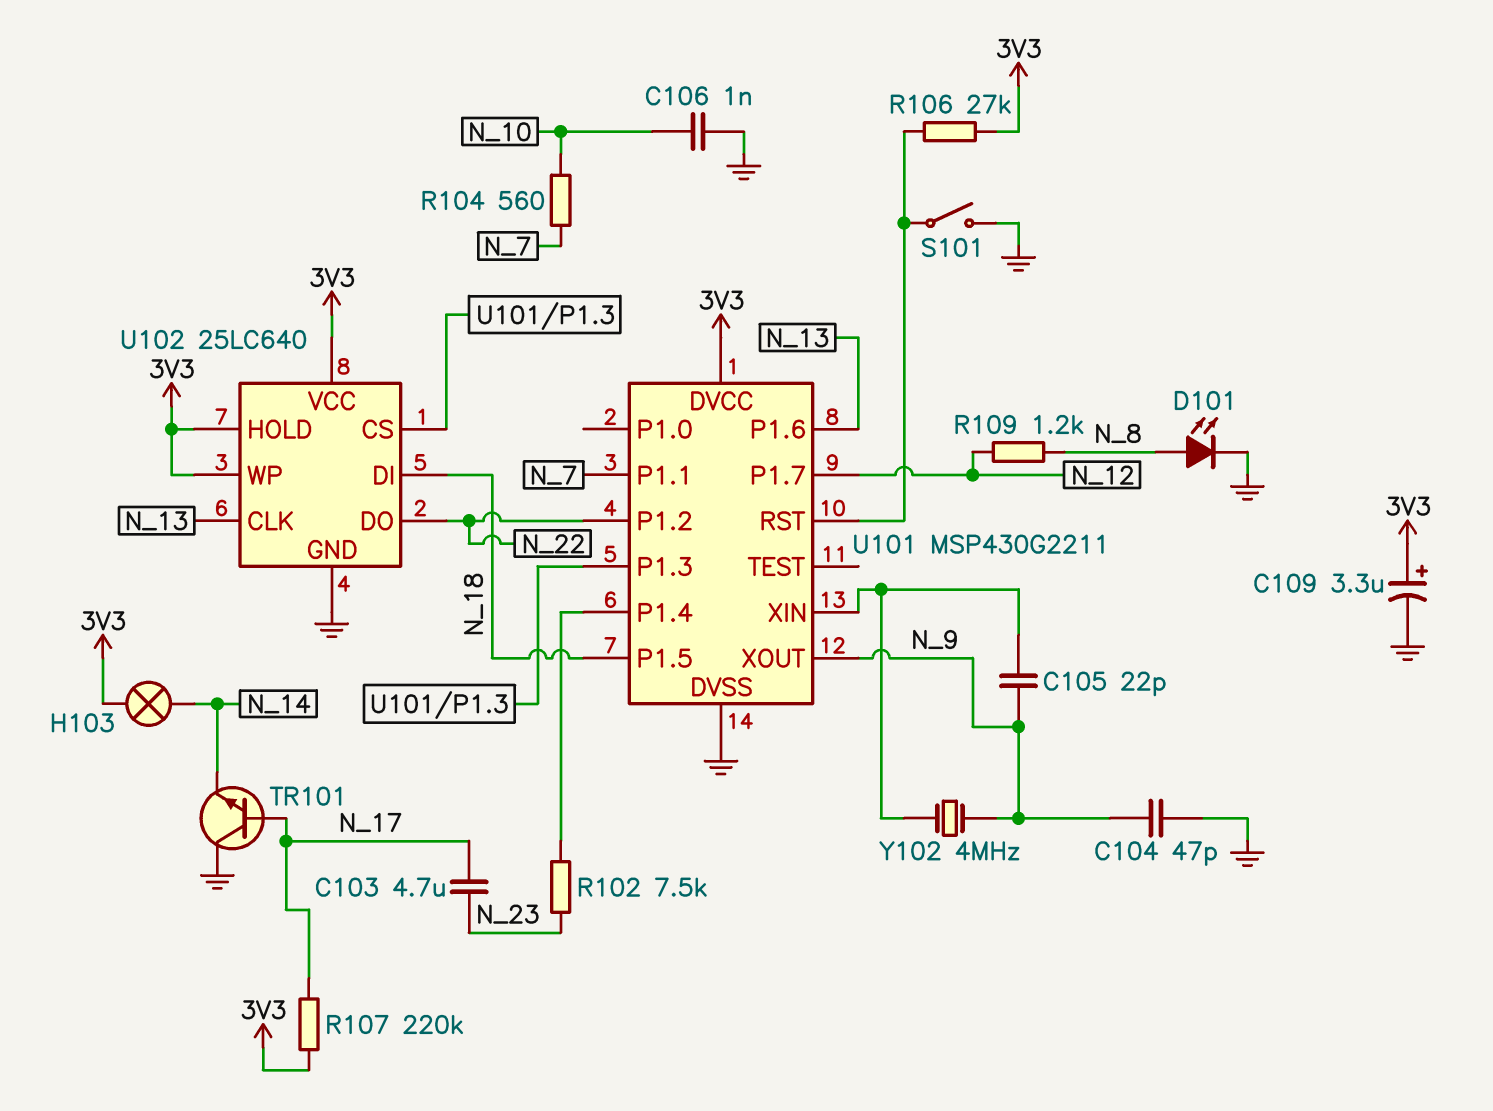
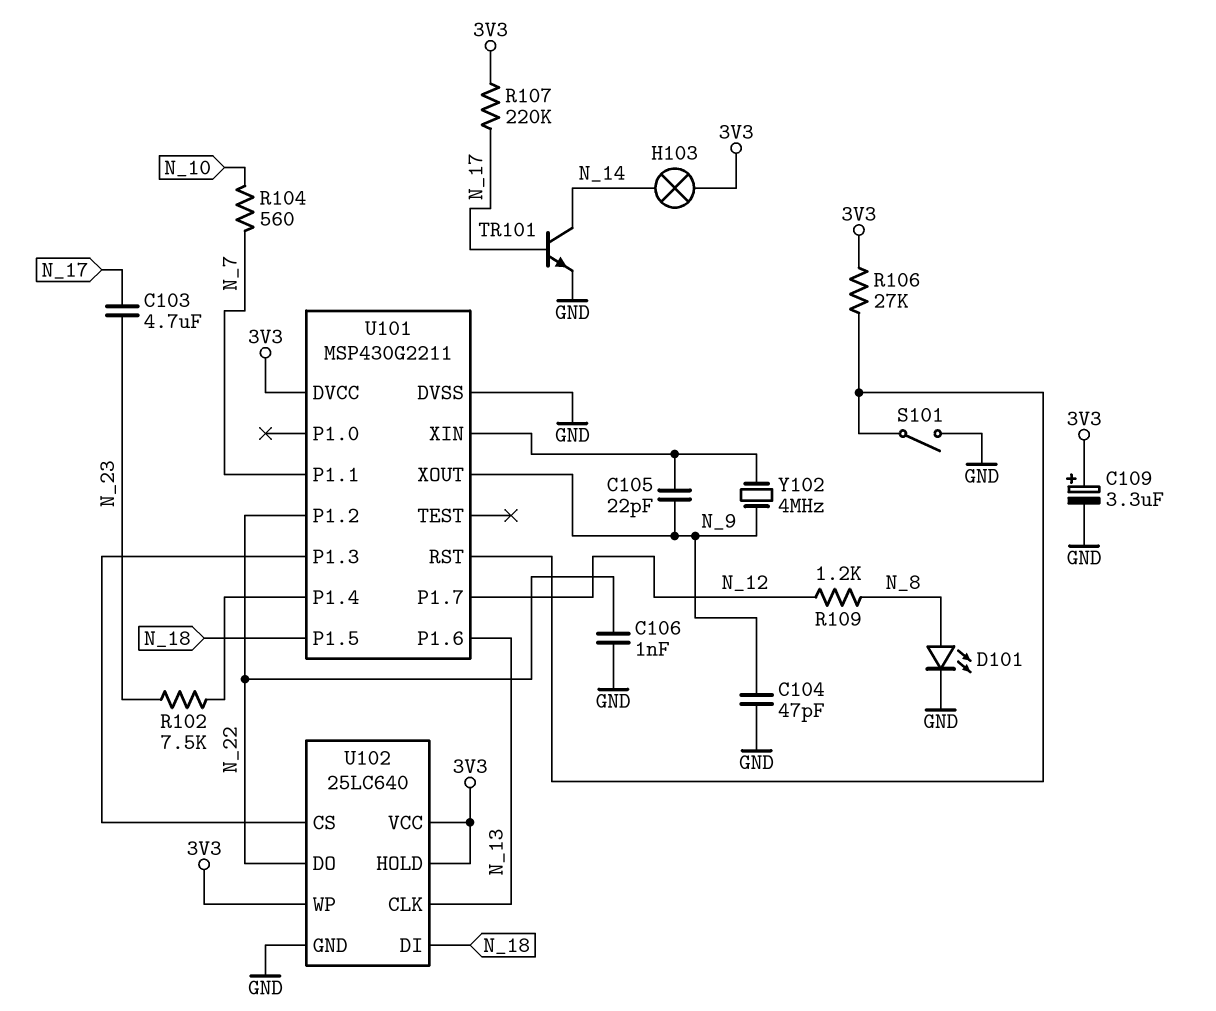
C106: 1nF (GND, N_10) -> 1nF (GND, N_22)
TR101: NPN (B N_17, C GND, E N_14) -> NPN (B N_17, C N_14, E GND)

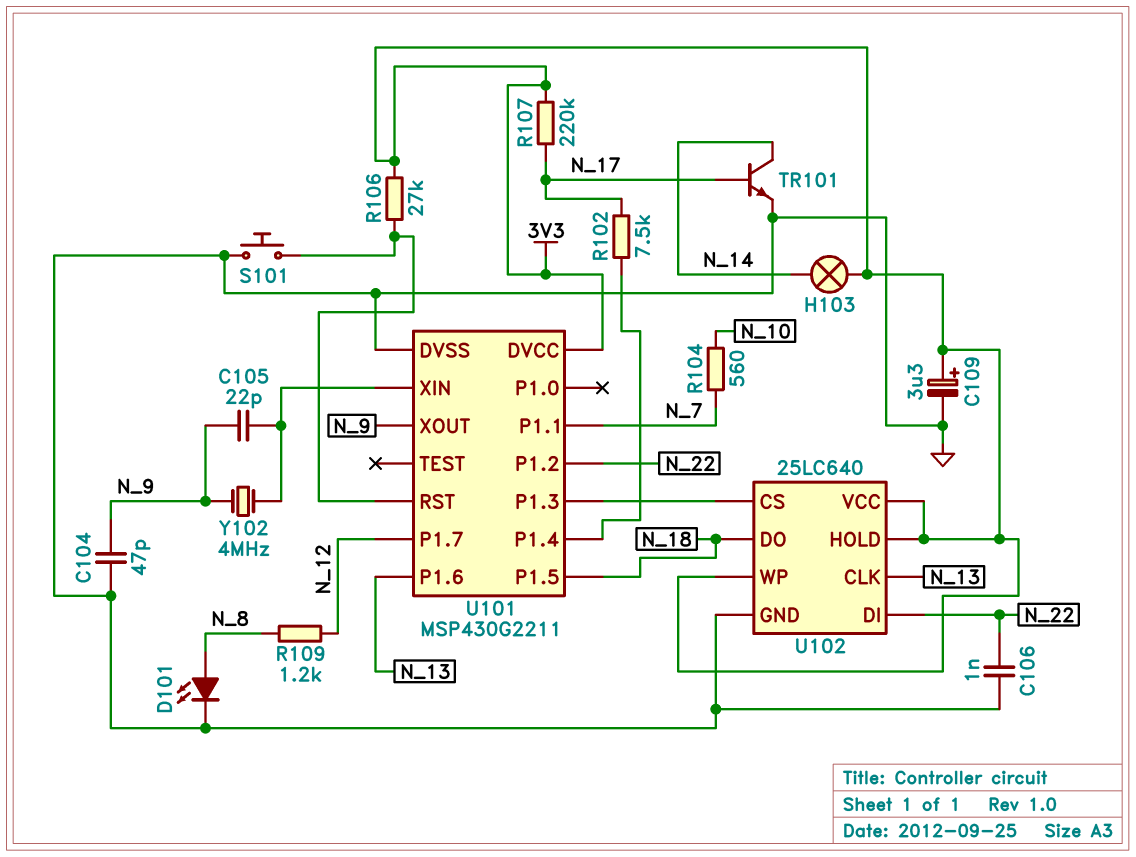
C103: 4.7uF (N_17, N_23) -> none
R102: 7.5k (N_23, U101/P1.4) -> 7.5k (N_17, U101/P1.4)
S101: switch (GND, U101/RST) -> button (GND, U101/RST)
U102 pin DI: N_18 -> N_22
U102 pin DO: N_22 -> N_18

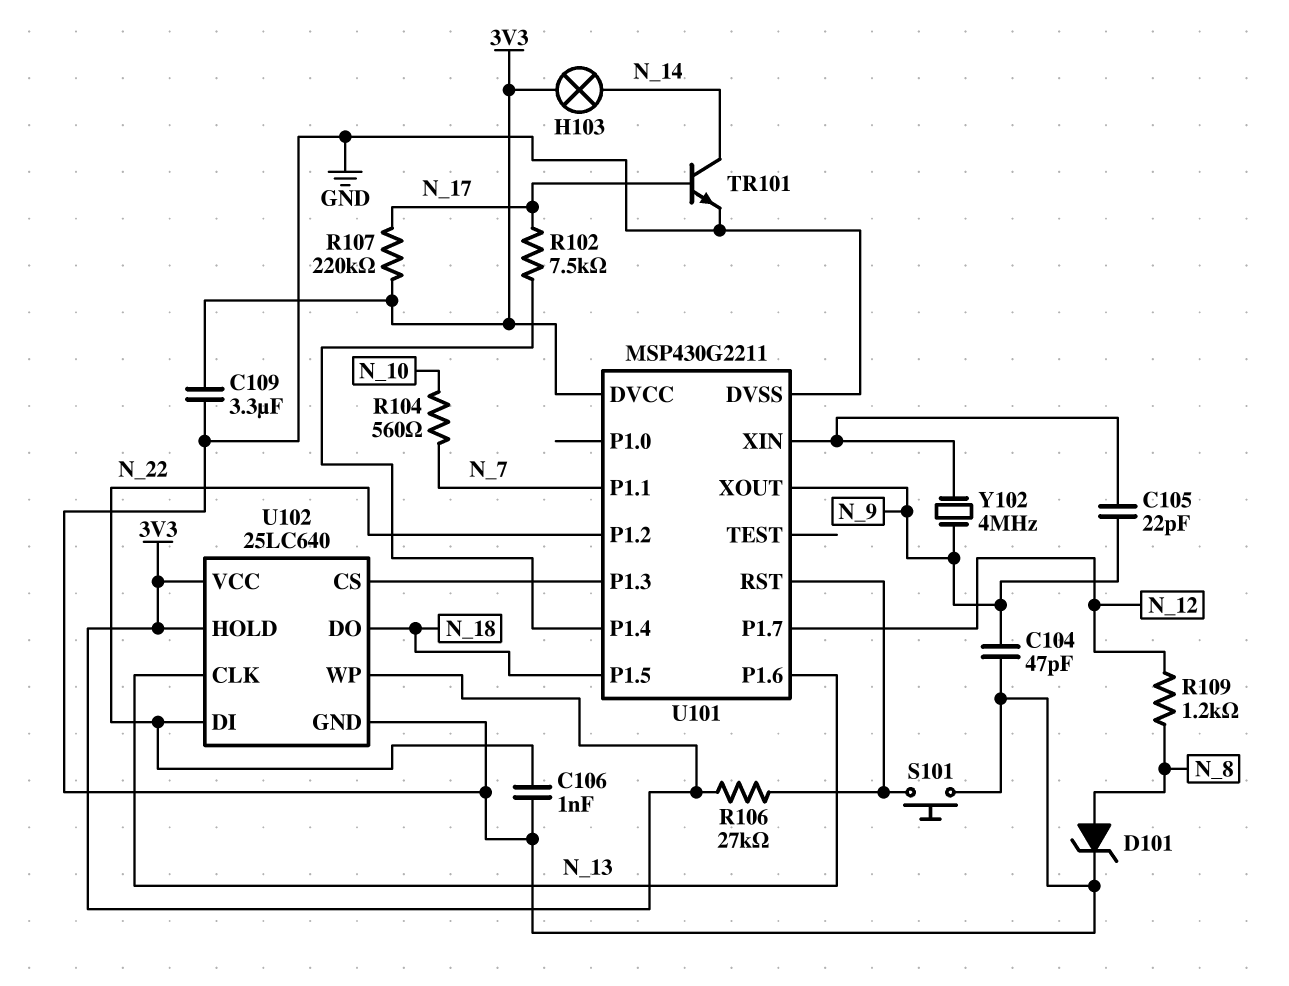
C109: 3.3uF (plus 3V3, minus GND) -> 3.3uF (3V3, GND)
D101: LED (A N_8, K GND) -> zener (A N_8, K GND)

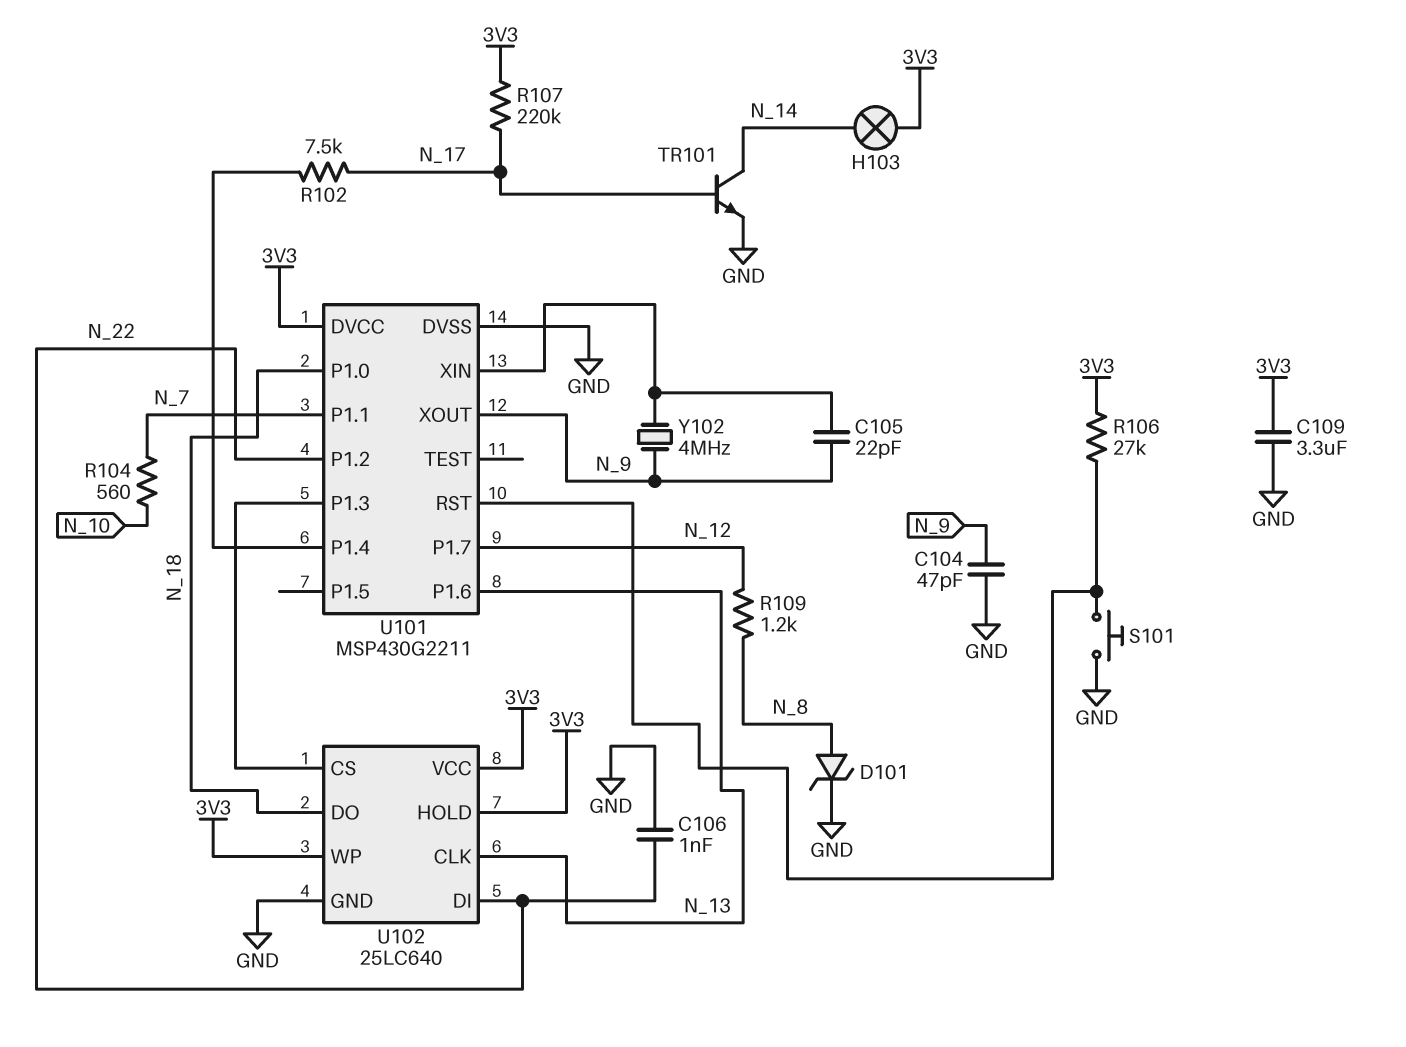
U101 pin P1.0: none -> N_18
U101 pin P1.5: N_18 -> none

